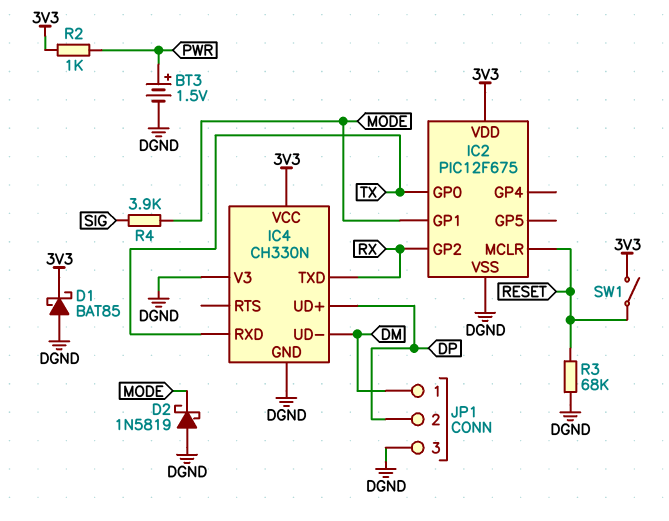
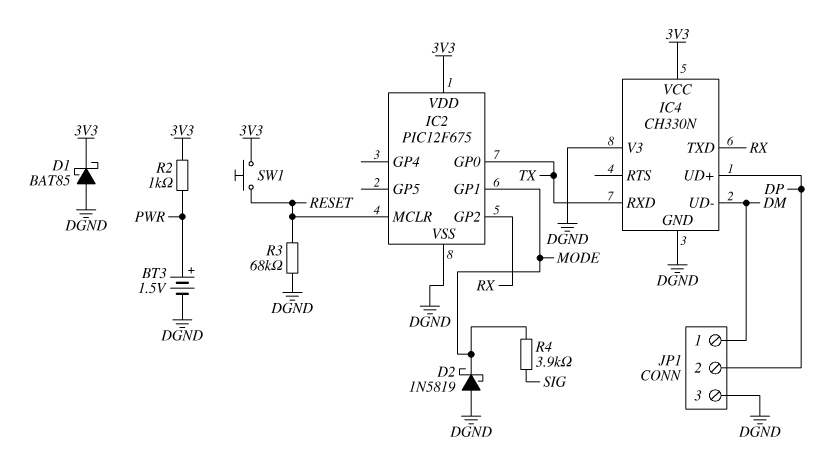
SW1: switch (3V3, RESET) -> button (3V3, RESET)

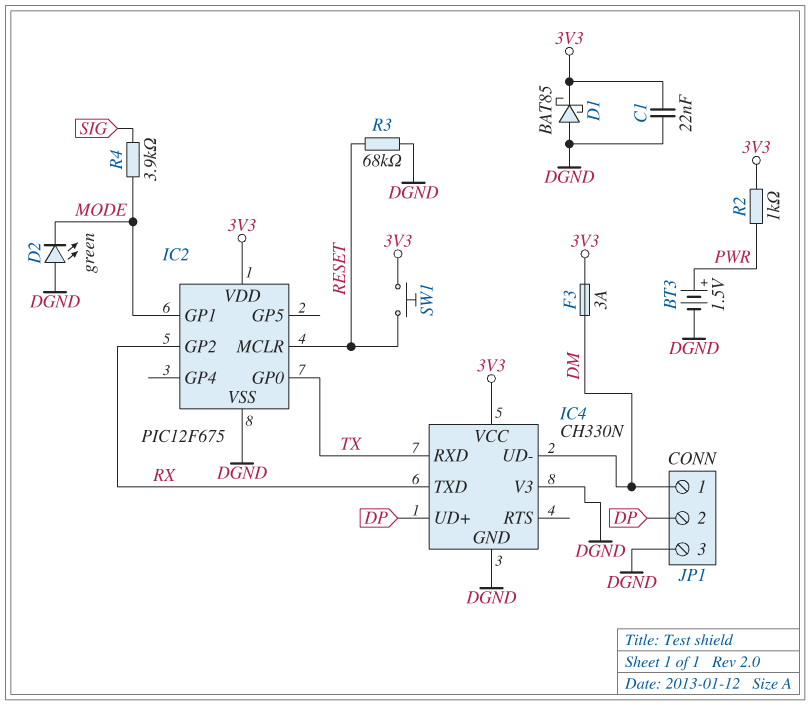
C1: none -> 22nF (3V3, DGND)
D2: schottky 1N5819 (A DGND, K MODE) -> LED green (A DGND, K MODE)
F3: none -> 3A (3V3, DM)

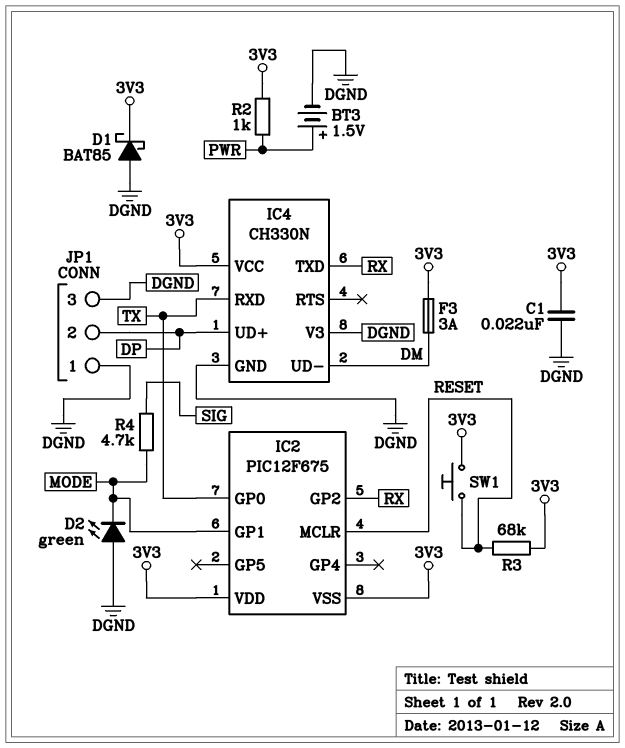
IC2 pin VSS: DGND -> 3V3
JP1 pin 1: DM -> DGND
R3: 68k (DGND, RESET) -> 68k (3V3, RESET)
R4: 3.9k (MODE, SIG) -> 4.7k (MODE, SIG)

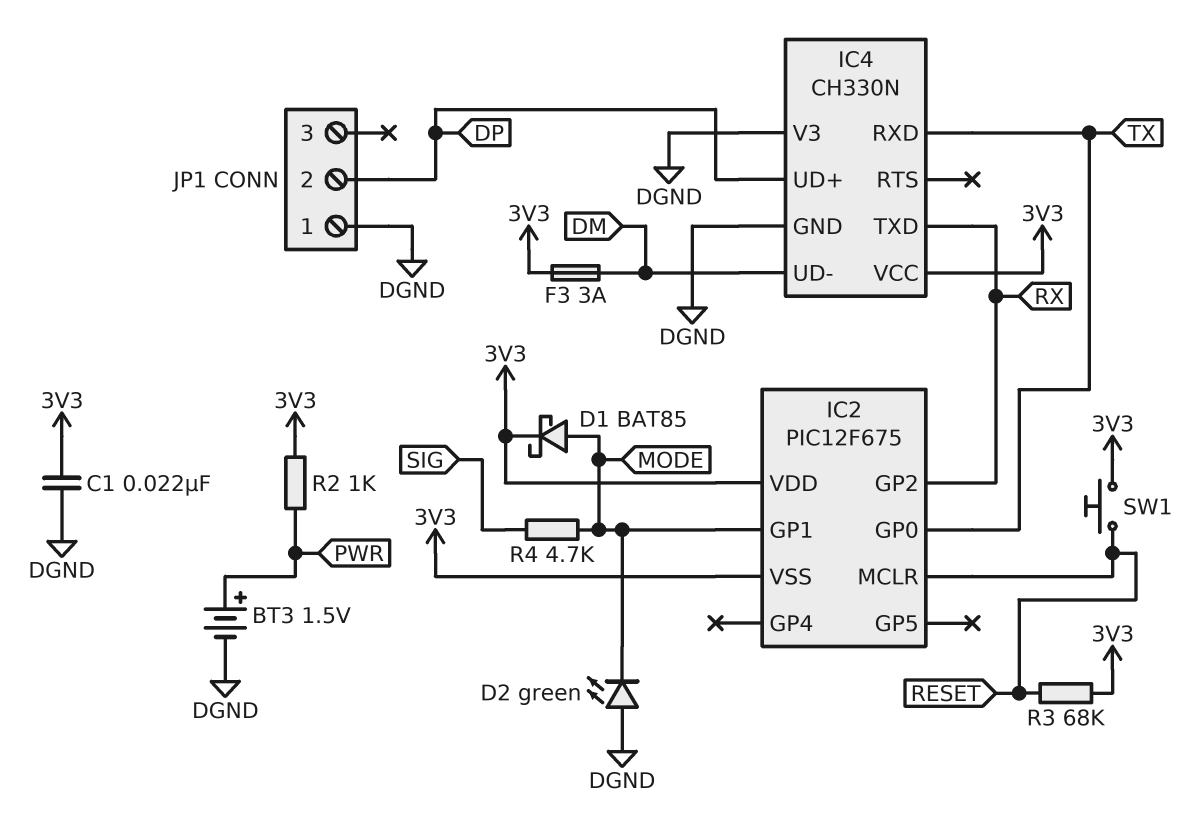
D1: schottky BAT85 (A DGND, K 3V3) -> schottky BAT85 (A MODE, K 3V3)
JP1 pin 3: DGND -> none

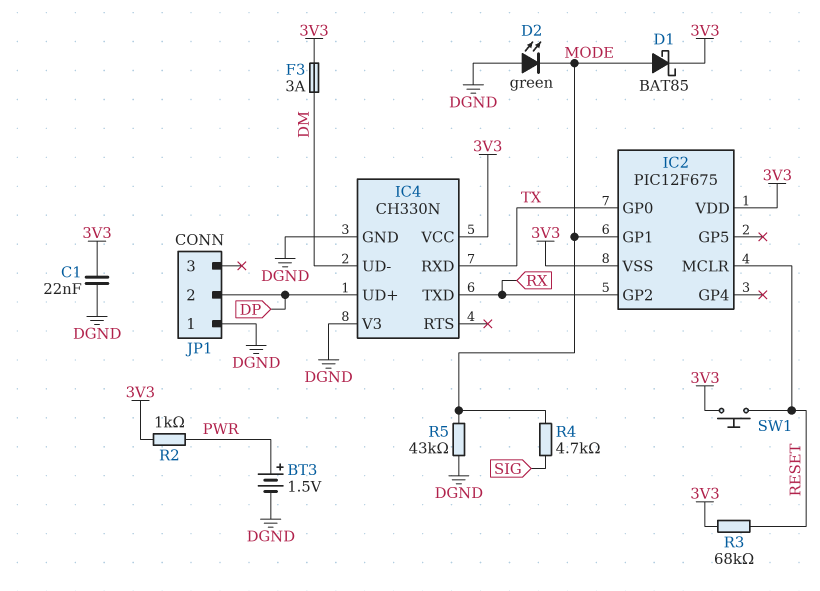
R5: none -> 43k (DGND, MODE)

